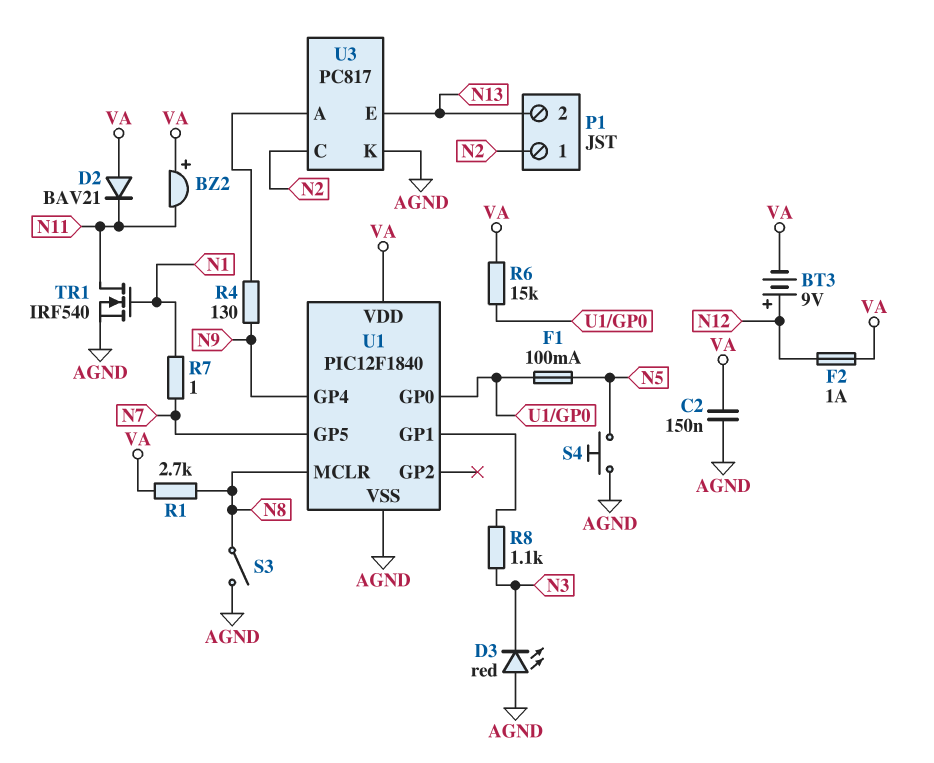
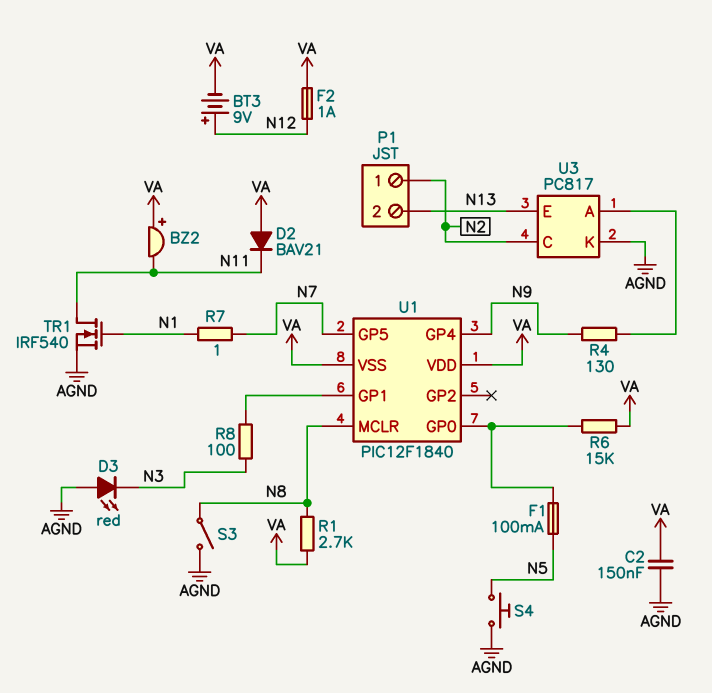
R8: 1.1k (N3, U1/GP1) -> 100 (N3, U1/GP1)
U1 pin VSS: AGND -> VA

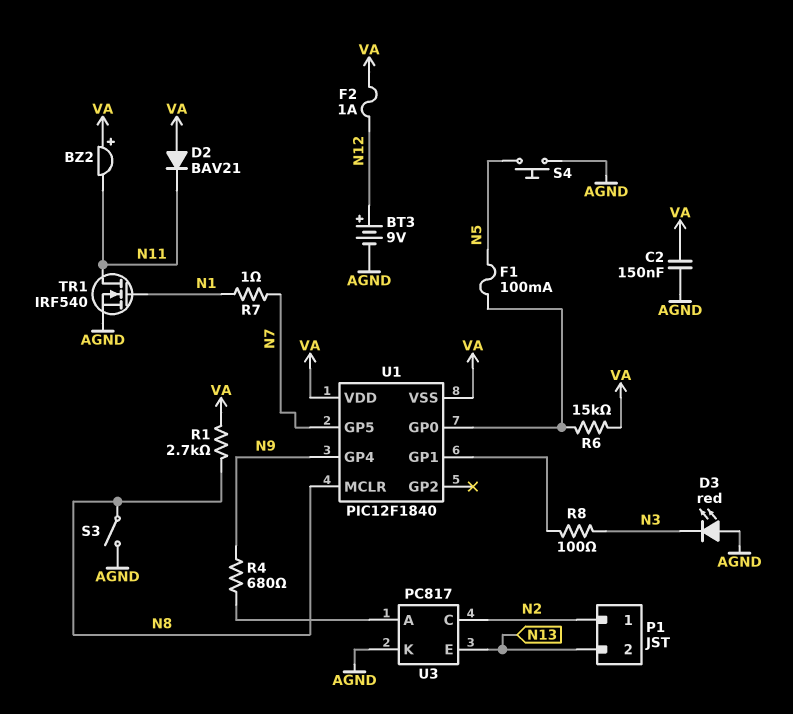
BT3: 9V (plus N12, minus VA) -> 9V (plus N12, minus AGND)
R4: 130 (N9, U3/A) -> 680 (N9, U3/A)

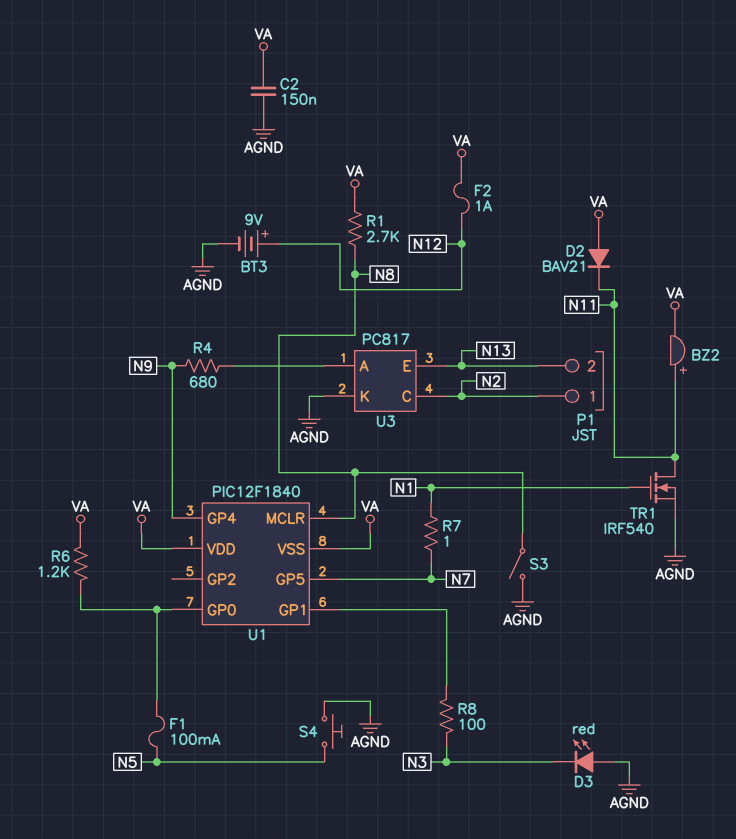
BZ2: buzzer (plus VA, minus N11) -> buzzer (plus N11, minus VA)
R6: 15k (U1/GP0, VA) -> 1.2k (U1/GP0, VA)

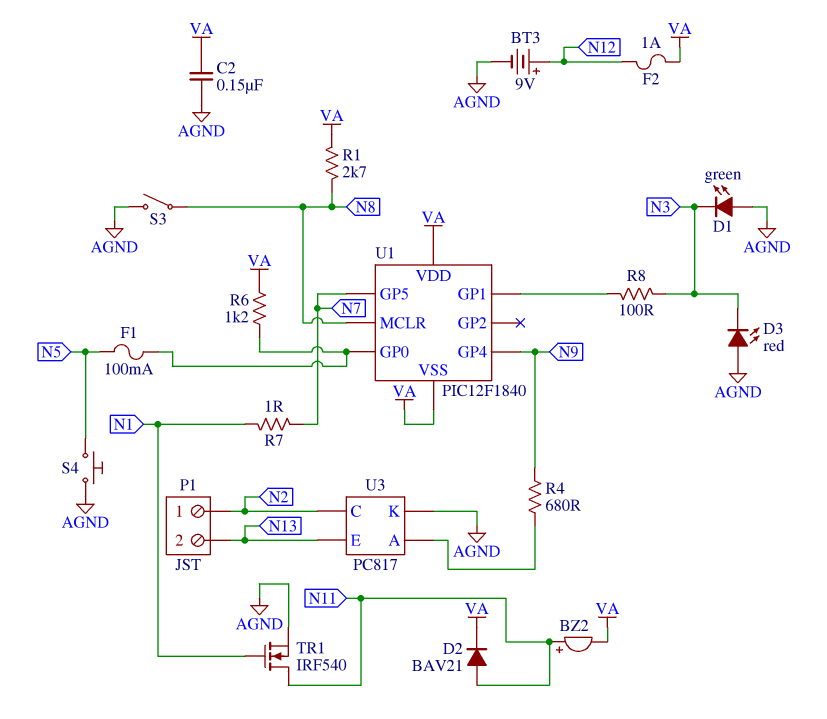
D1: none -> LED green (A AGND, K N3)
D2: diode BAV21 (A VA, K N11) -> diode BAV21 (A N11, K VA)

